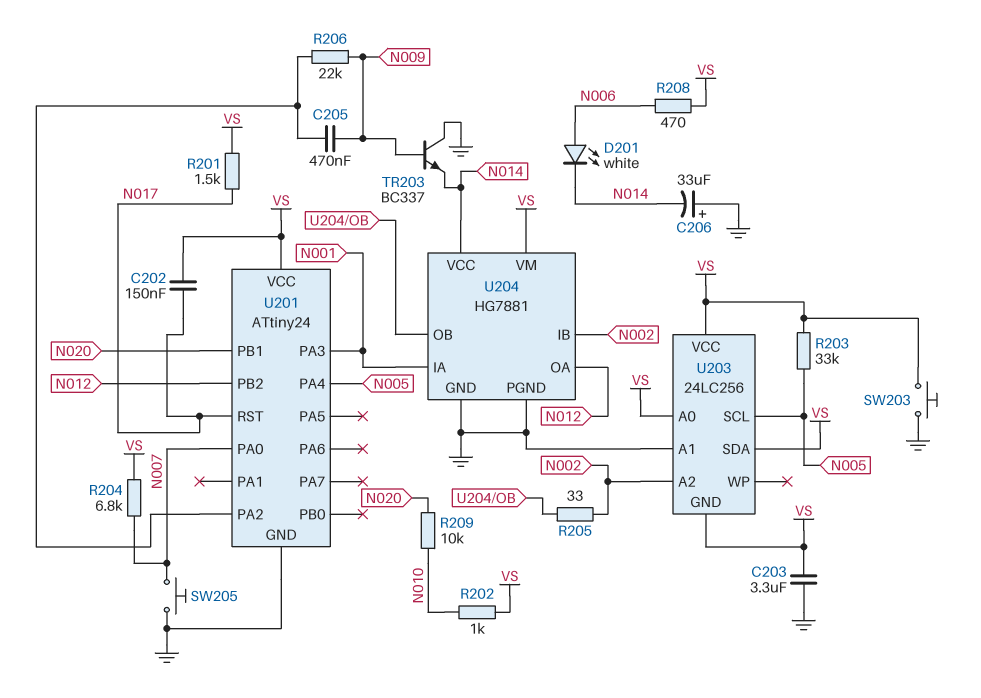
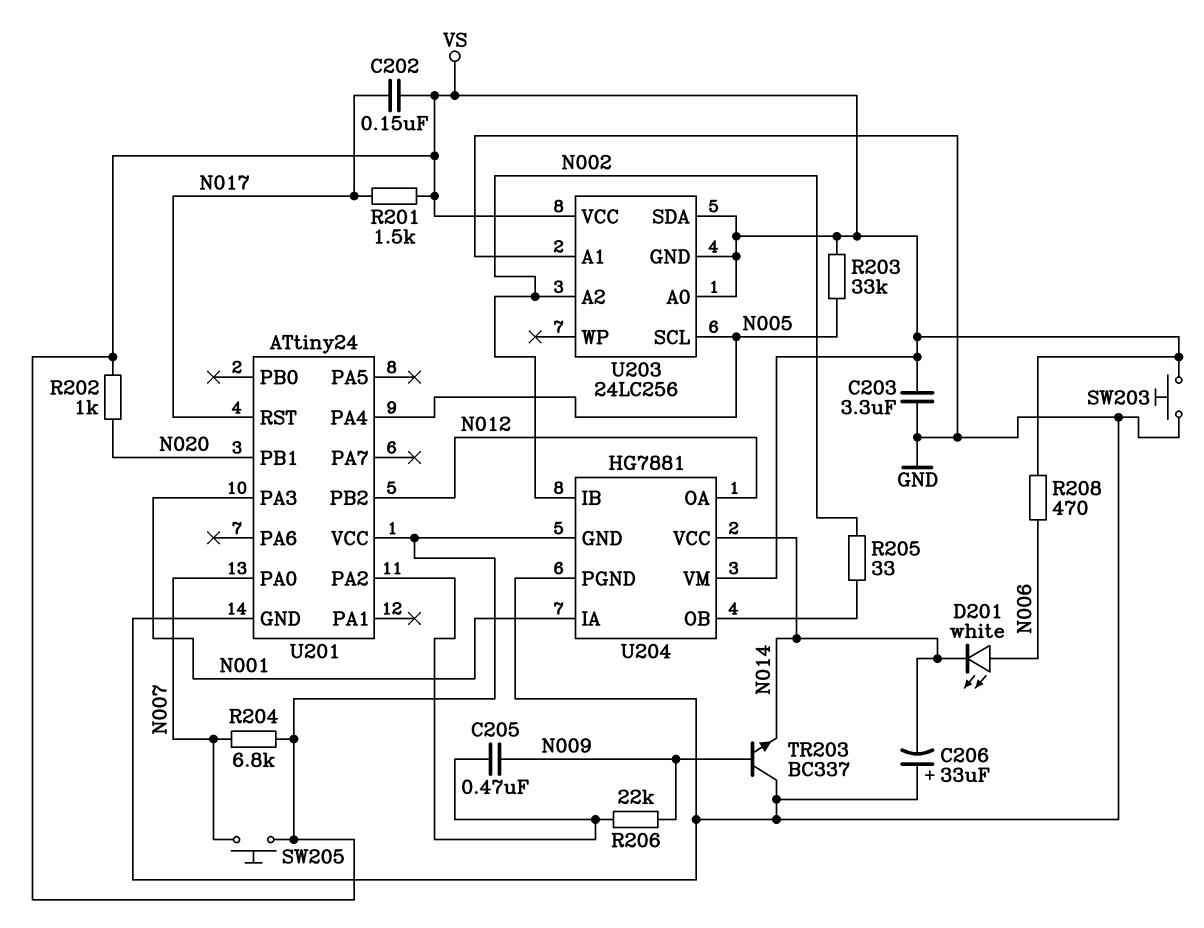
R202: 1k (N010, VS) -> 1k (N020, VS)
R209: 10k (N010, N020) -> none
SW205: button (GND, N007) -> button (N007, VS)
U204 pin GND: GND -> VS

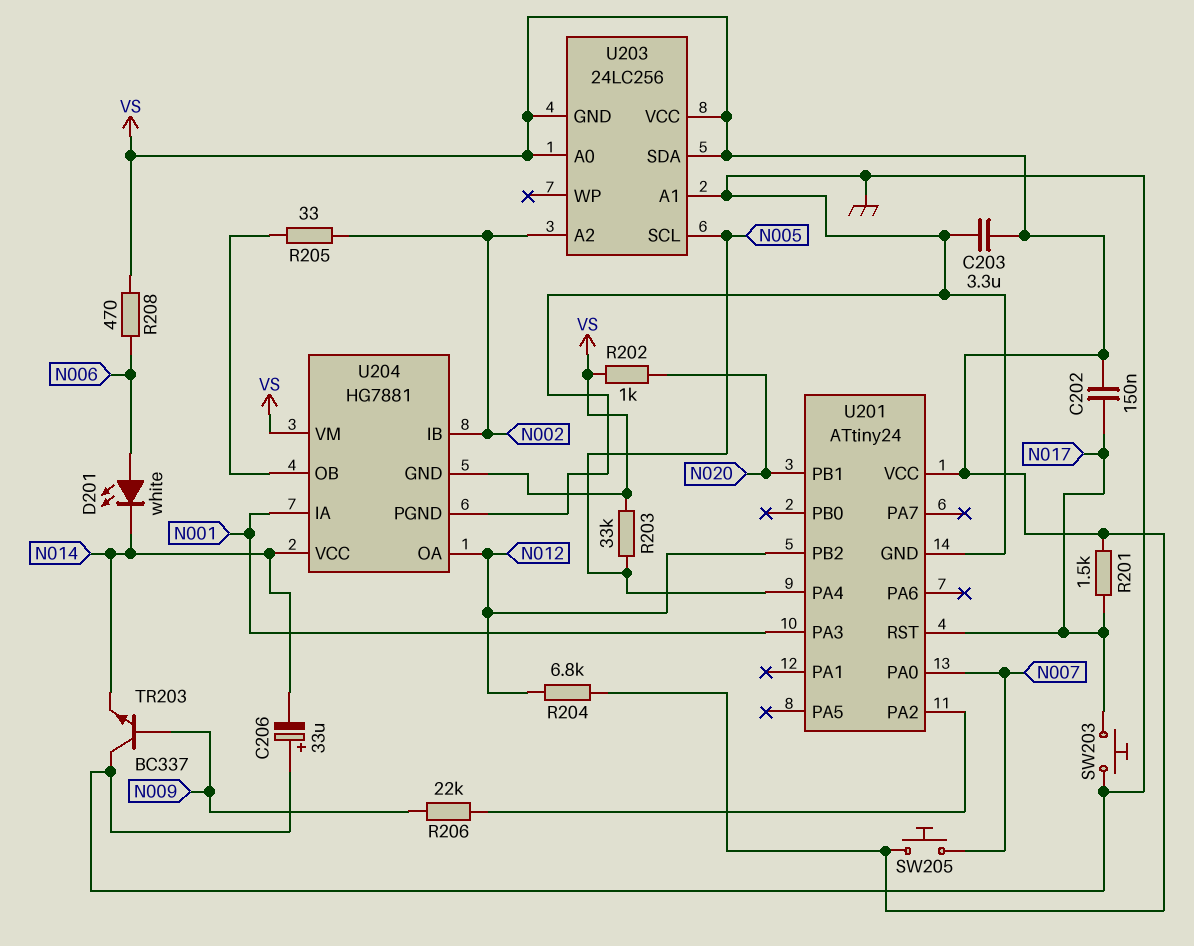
C205: 470nF (N009, U201/PA2) -> none
R204: 6.8k (N007, VS) -> 6.8k (N012, VS)
SW203: button (GND, VS) -> button (GND, N017)

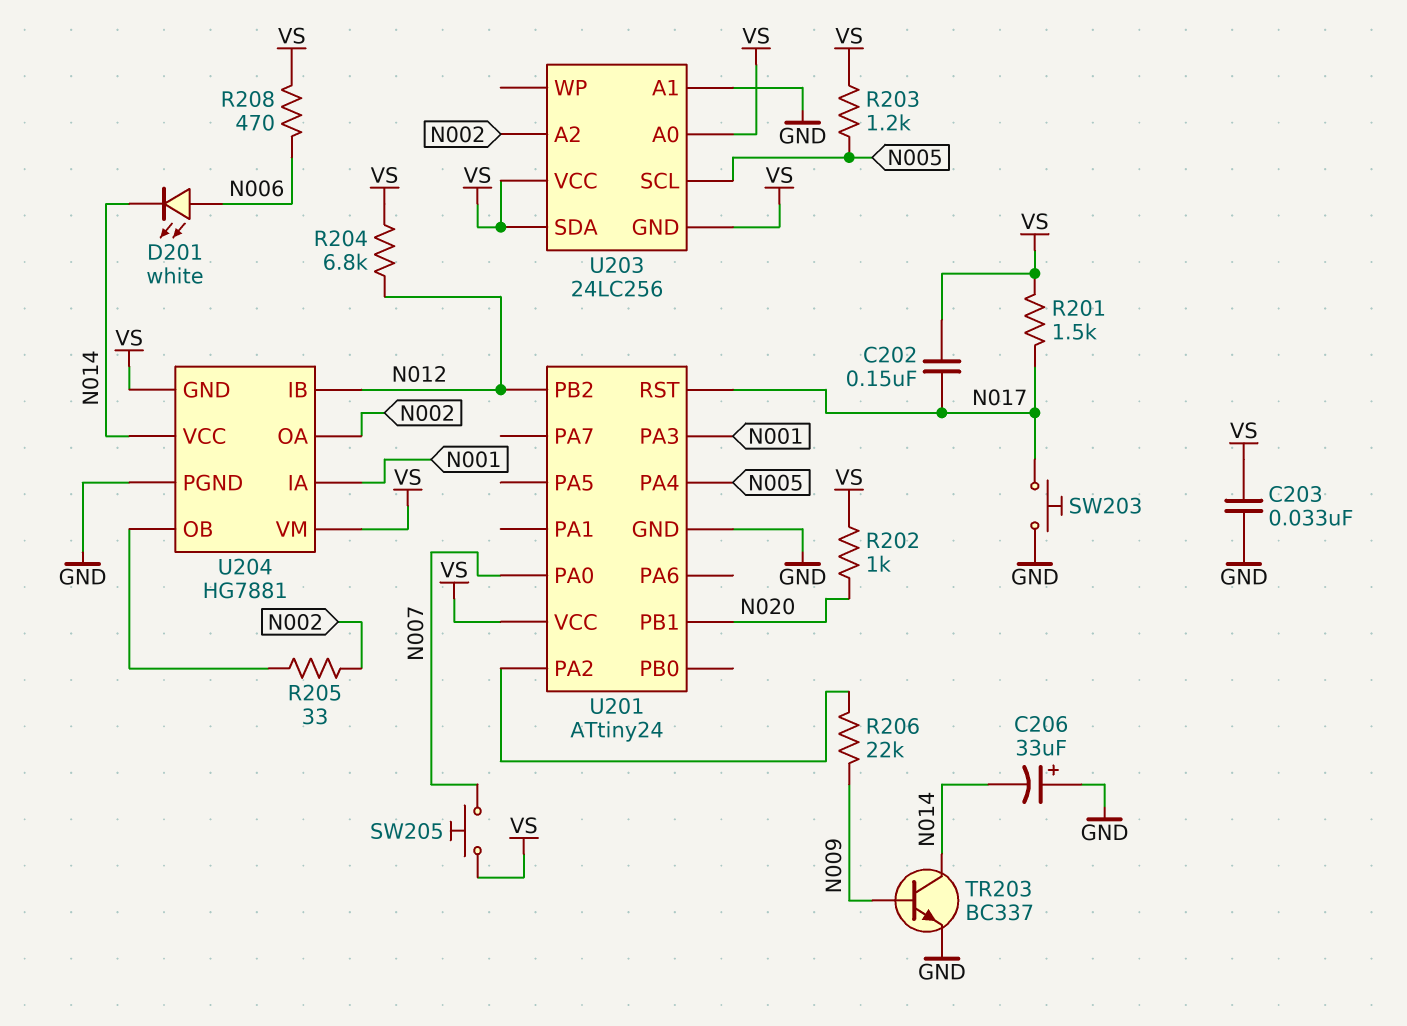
C203: 3.3uF (GND, VS) -> 33nF (GND, VS)
R203: 33k (N005, VS) -> 1.2k (N005, VS)
TR203: NPN BC337 (B N009, C GND, E N014) -> NPN BC337 (B N009, C N014, E GND)
U204 pin IB: N002 -> N012
U204 pin OA: N012 -> N002

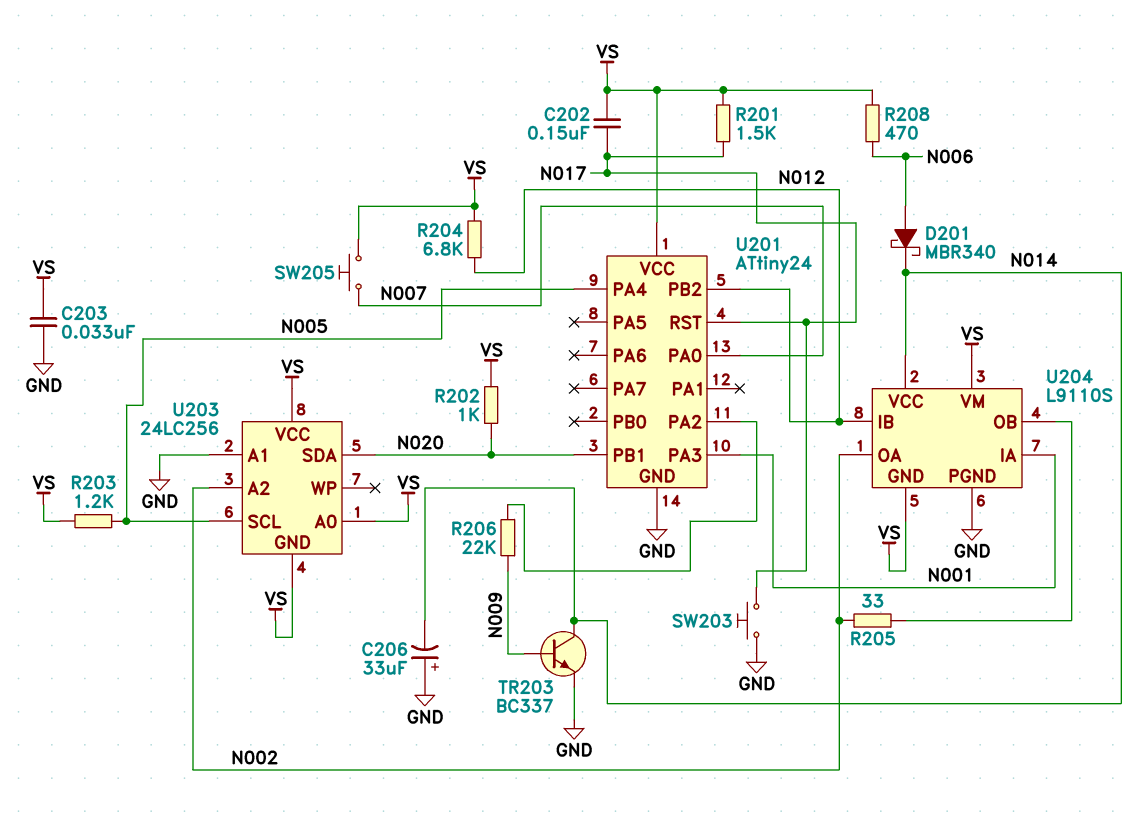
D201: LED white (A N006, K N014) -> schottky MBR340 (A N006, K N014)
U203 pin SDA: VS -> N020
U204: HG7881 -> L9110S

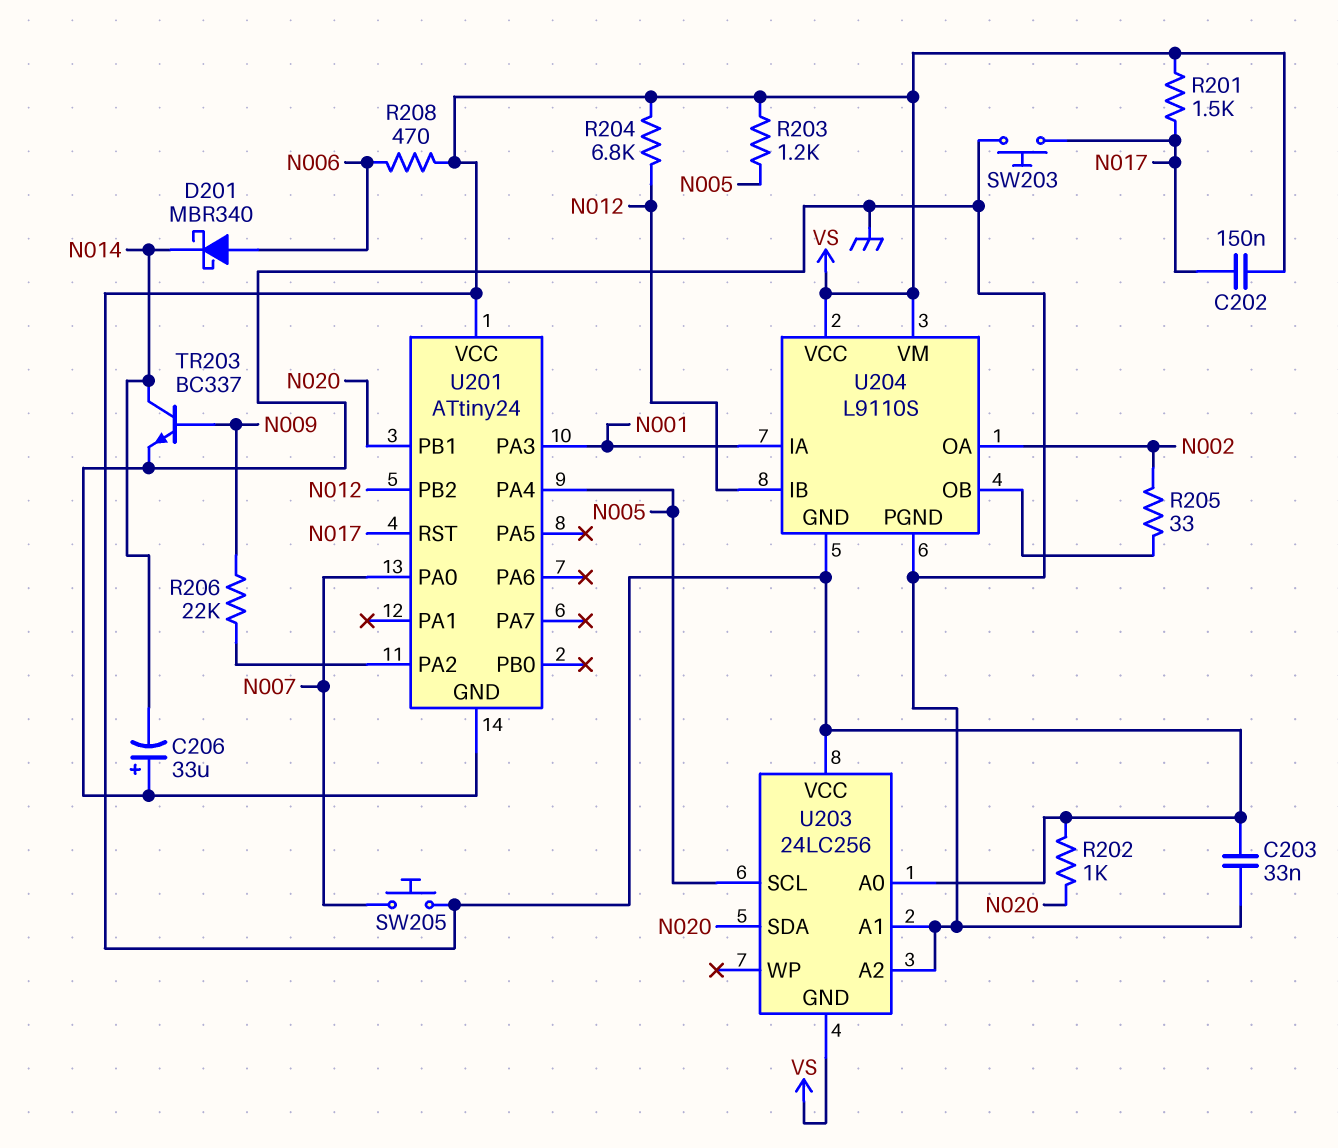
U203 pin A2: N002 -> GND
U204 pin VCC: N014 -> VS

